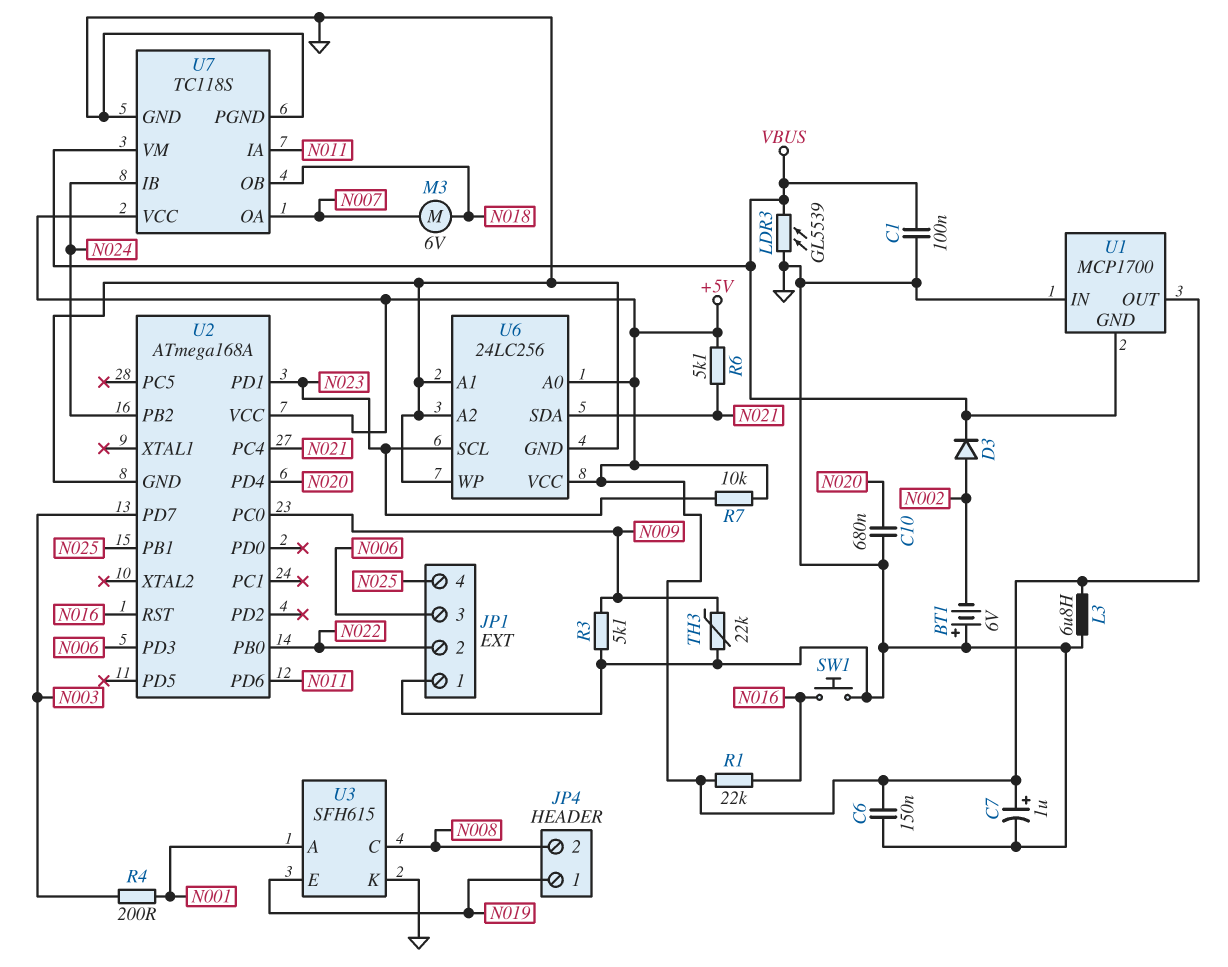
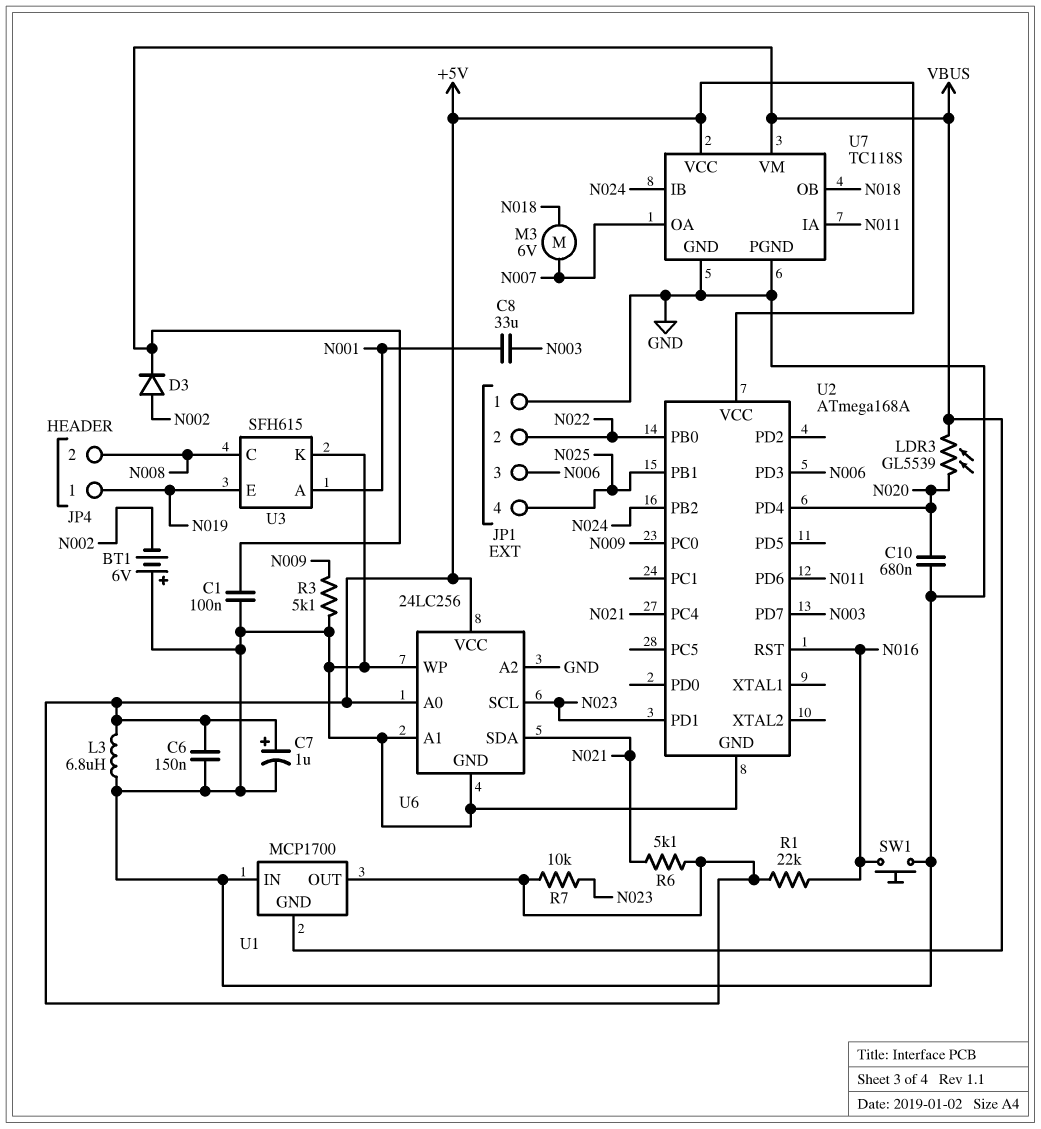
C8: none -> 33uF (N001, N003)
LDR3: GL5539 (GND, VBUS) -> GL5539 (N020, VBUS)
R4: 200 (N001, N003) -> none
TH3: 22k (GND, N009) -> none

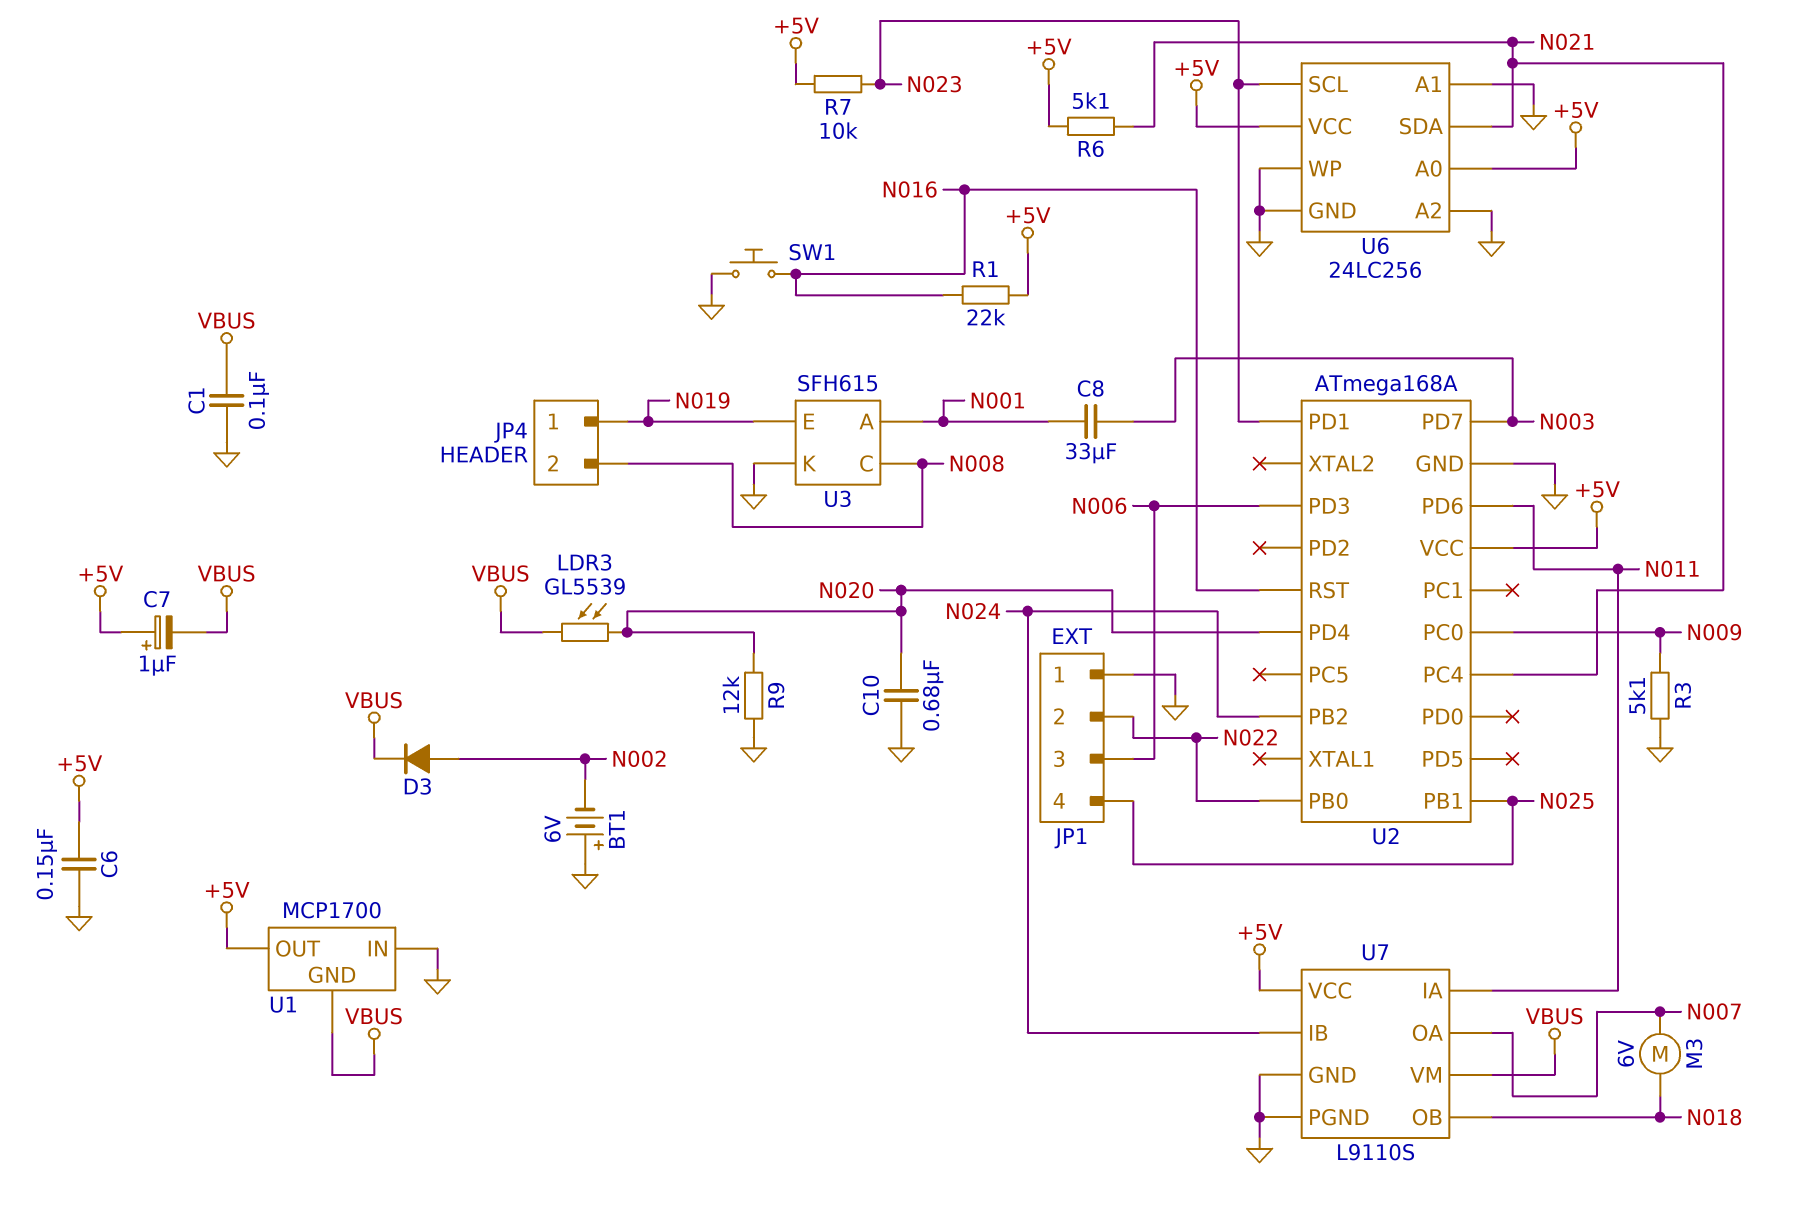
C7: 1uF (plus +5V, minus GND) -> 1uF (plus +5V, minus VBUS)
L3: 6.8uH (+5V, GND) -> none
R9: none -> 12k (GND, N020)
U7: TC118S -> L9110S

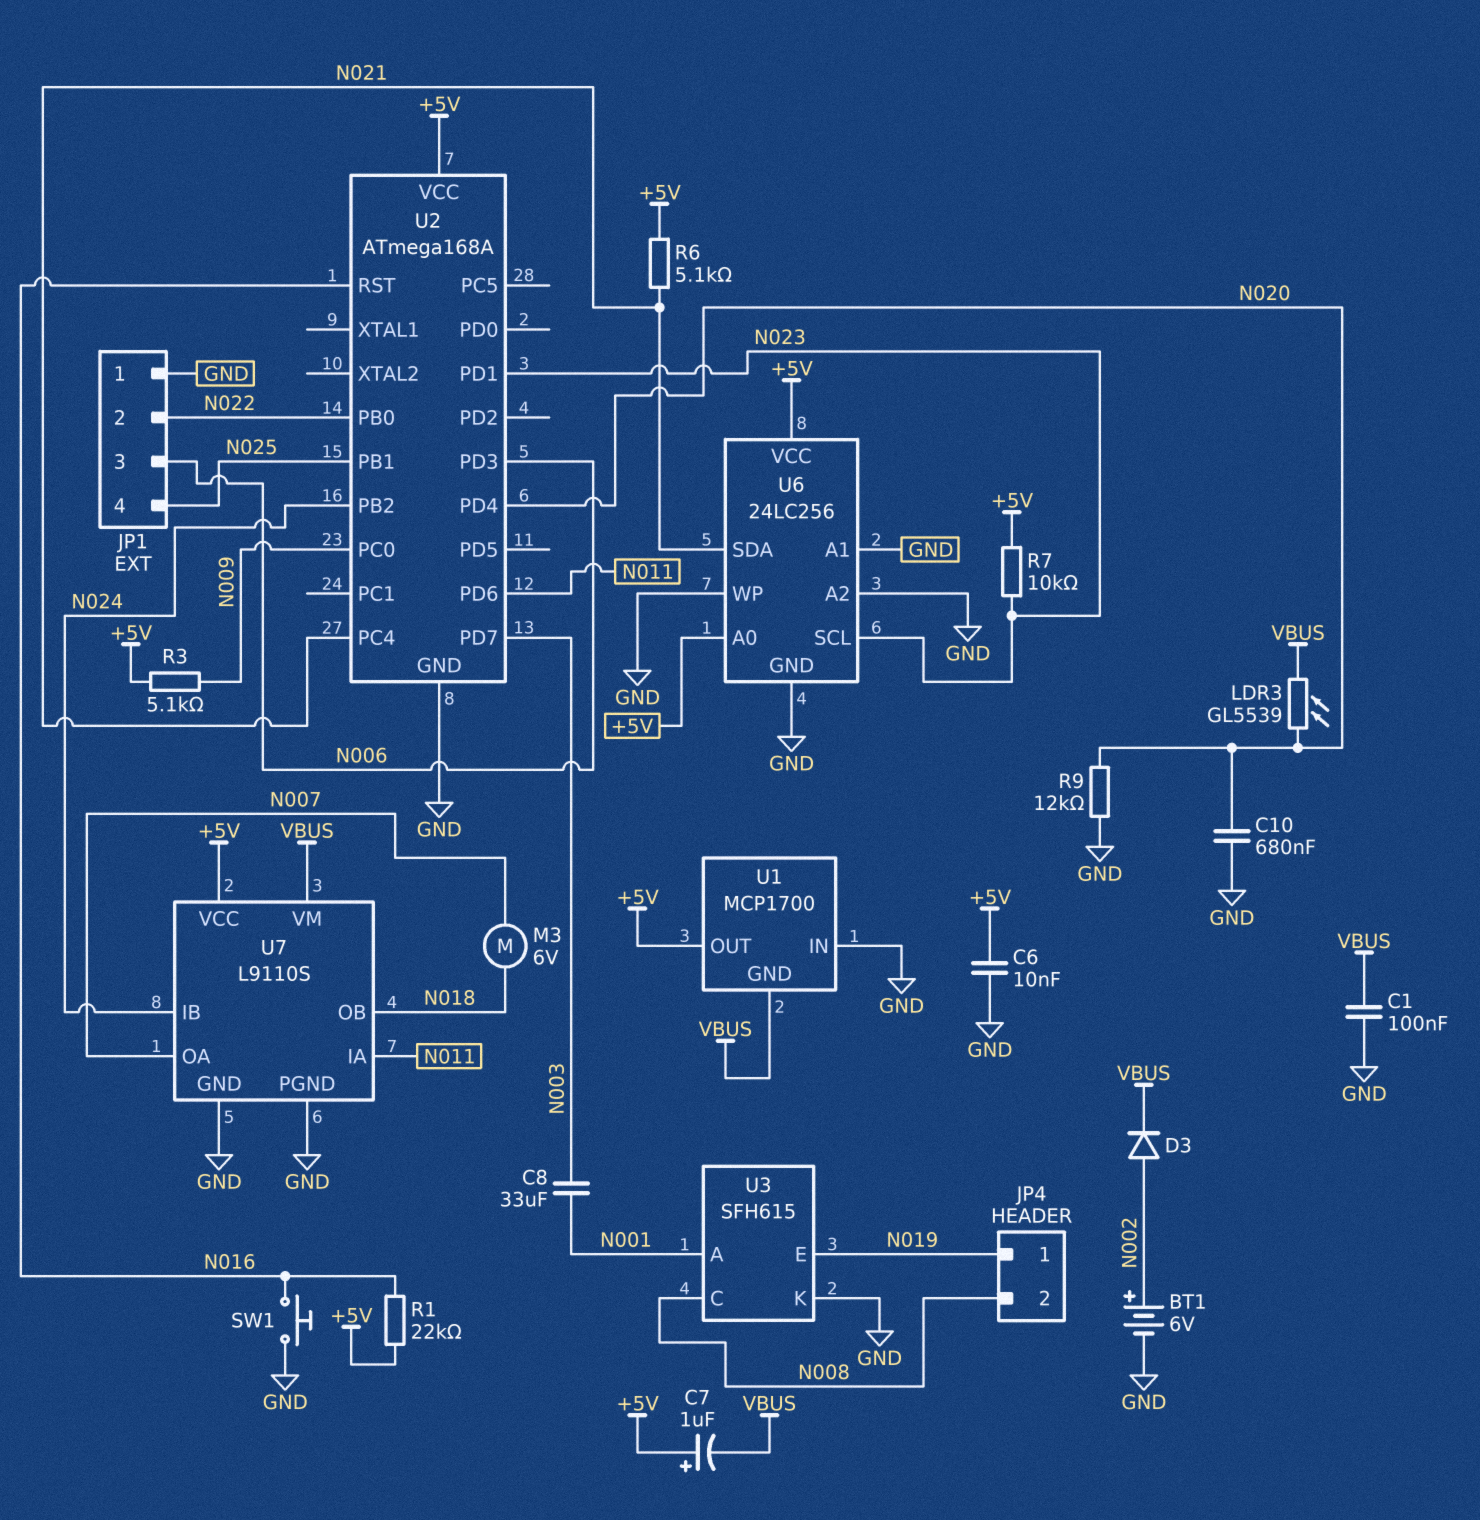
BT1: 6V (plus GND, minus N002) -> 6V (plus N002, minus GND)
C6: 150nF (+5V, GND) -> 10nF (+5V, GND)
R3: 5.1k (GND, N009) -> 5.1k (+5V, N009)

